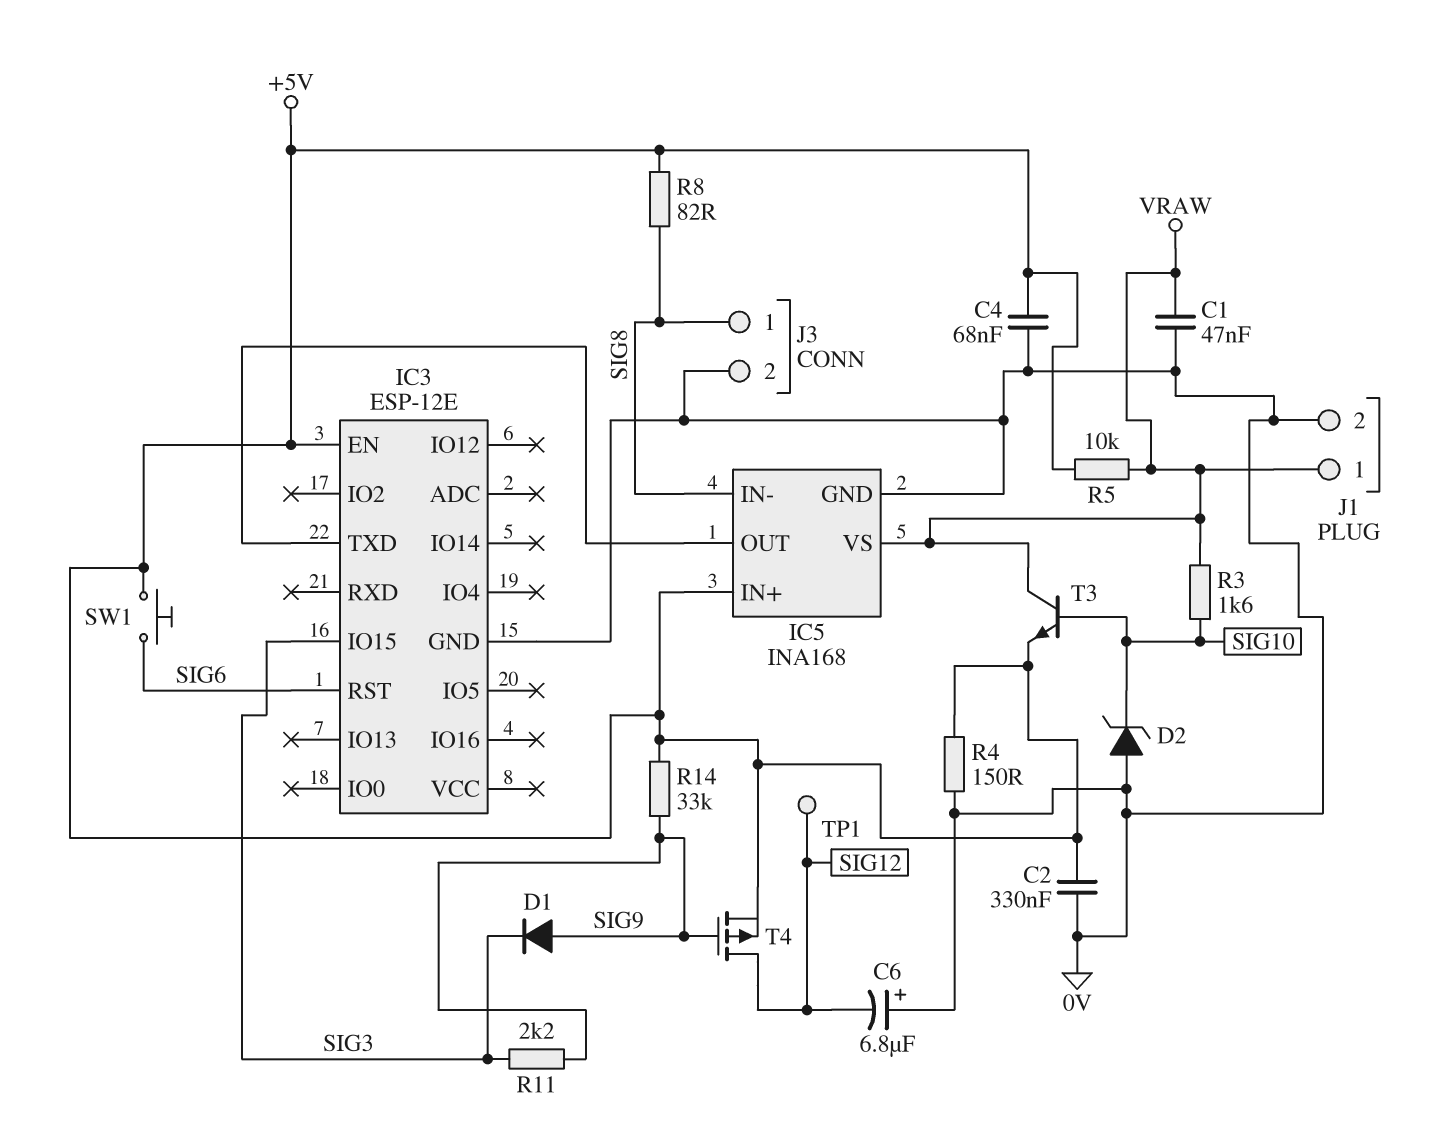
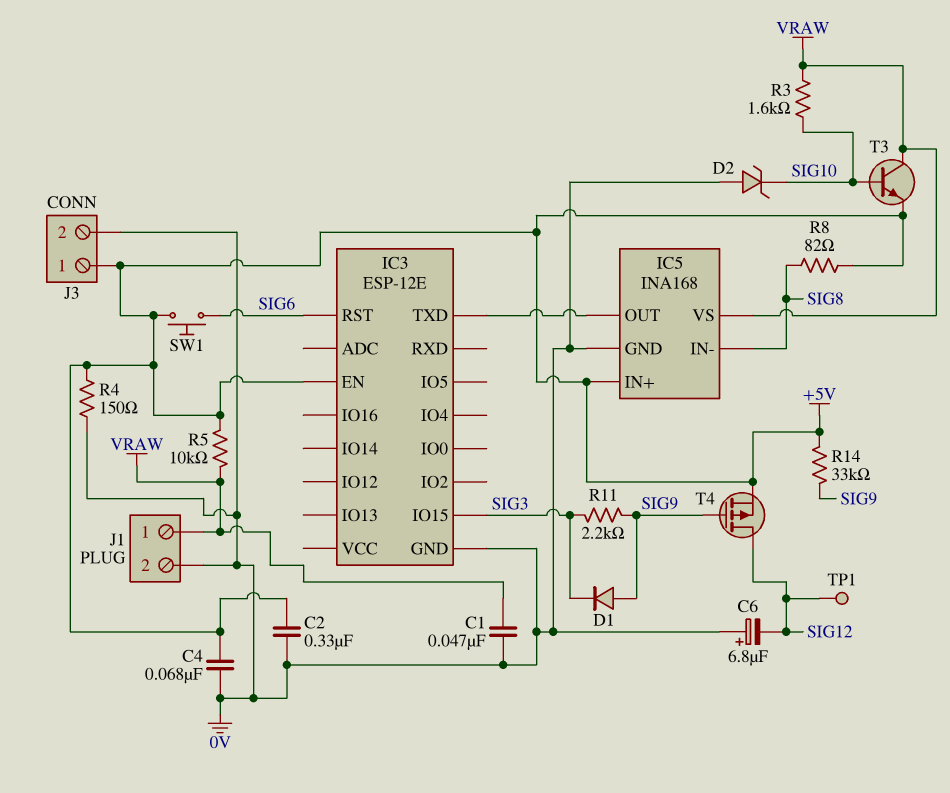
J3 pin 1: SIG8 -> +5V

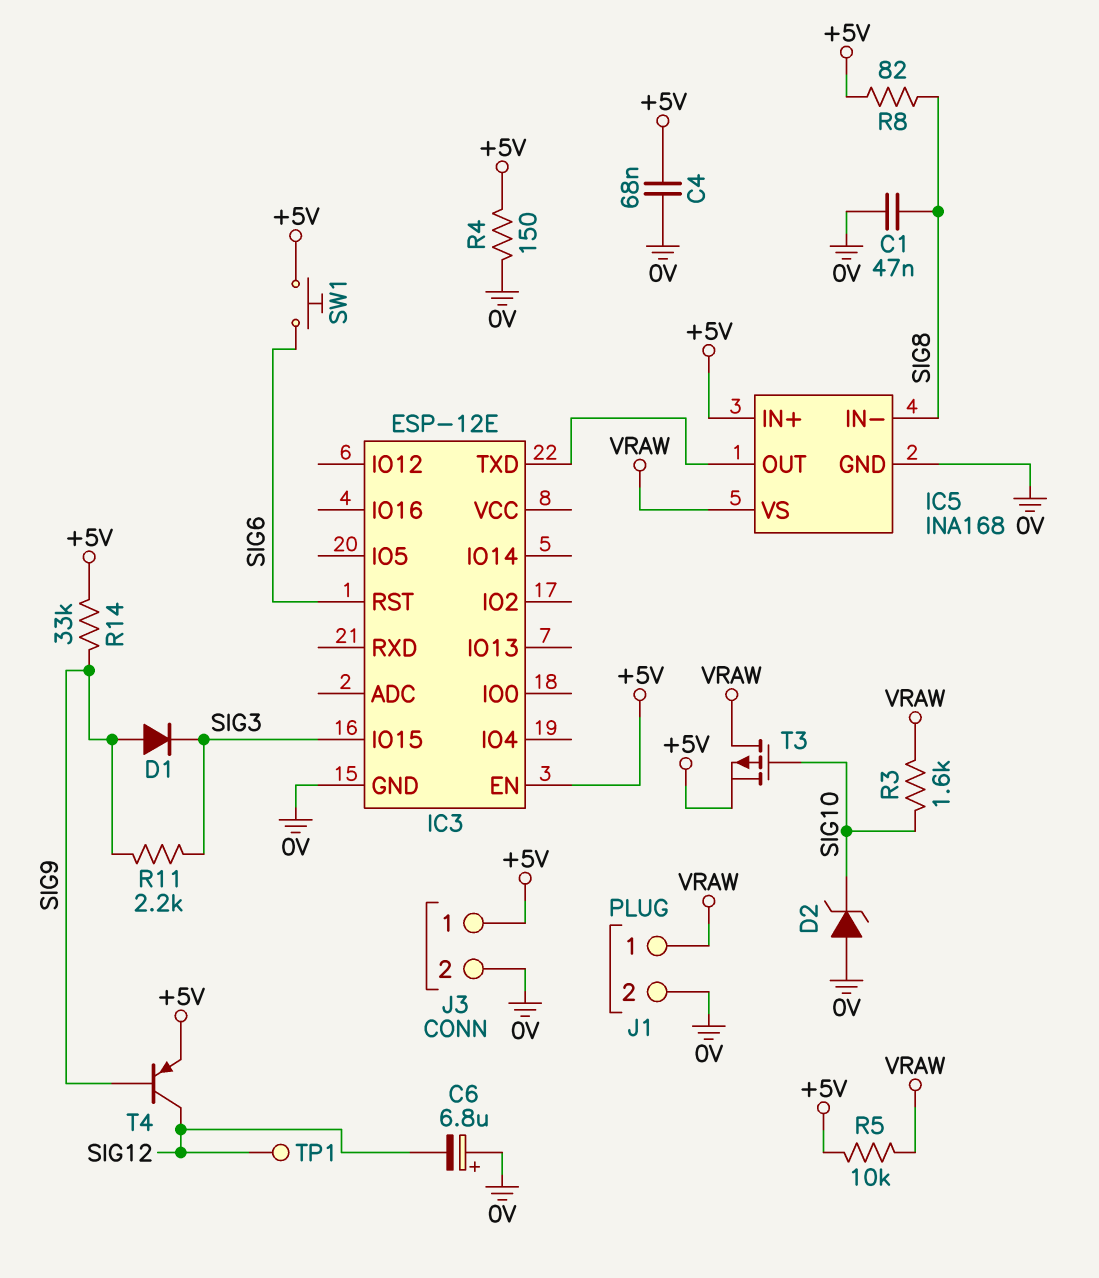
C1: 47nF (0V, VRAW) -> 47nF (0V, SIG8)
C2: 330nF (+5V, 0V) -> none
T3: NPN (B SIG10, C VRAW, E +5V) -> PMOS (G SIG10, D VRAW, S +5V)
T4: PMOS (G SIG9, D SIG12, S +5V) -> PNP (B SIG9, C SIG12, E +5V)

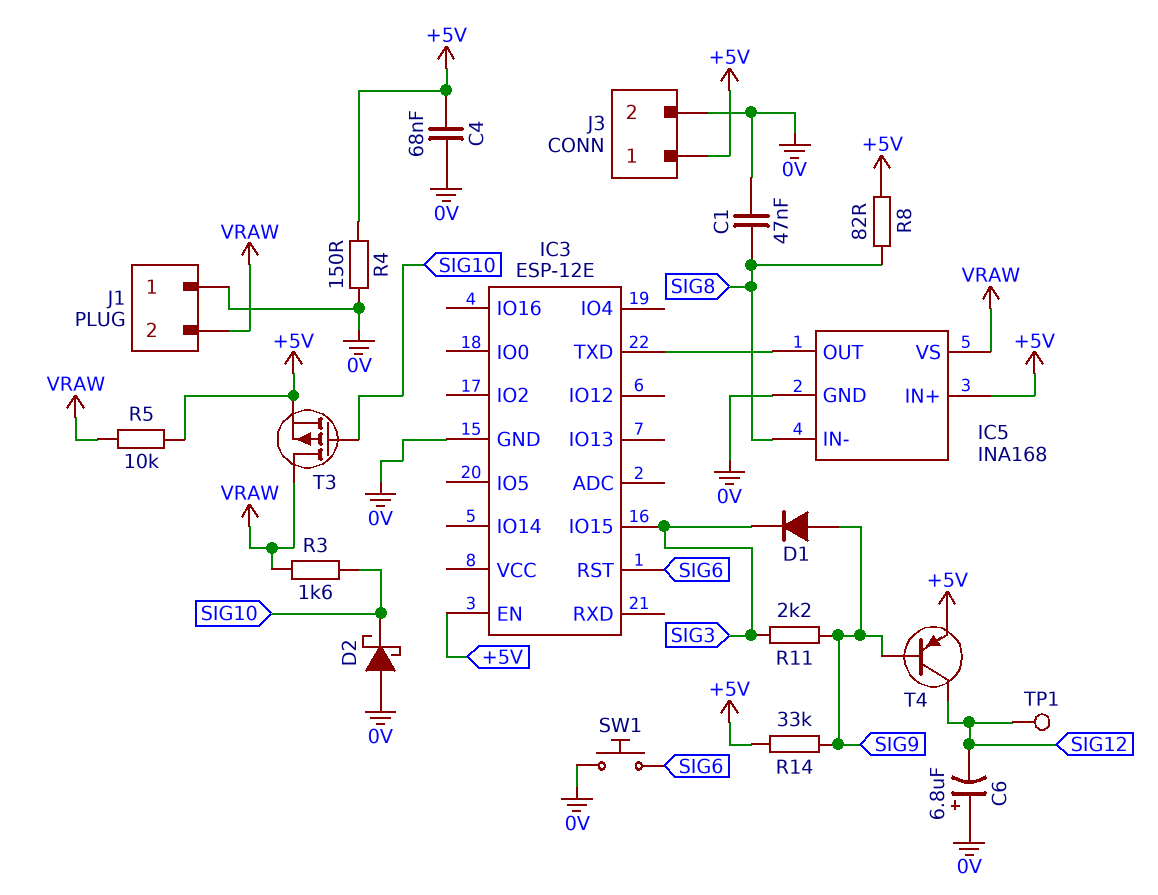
D2: zener (A 0V, K SIG10) -> schottky (A 0V, K SIG10)
J1 pin 1: VRAW -> 0V
J1 pin 2: 0V -> VRAW
SW1: button (+5V, SIG6) -> button (0V, SIG6)

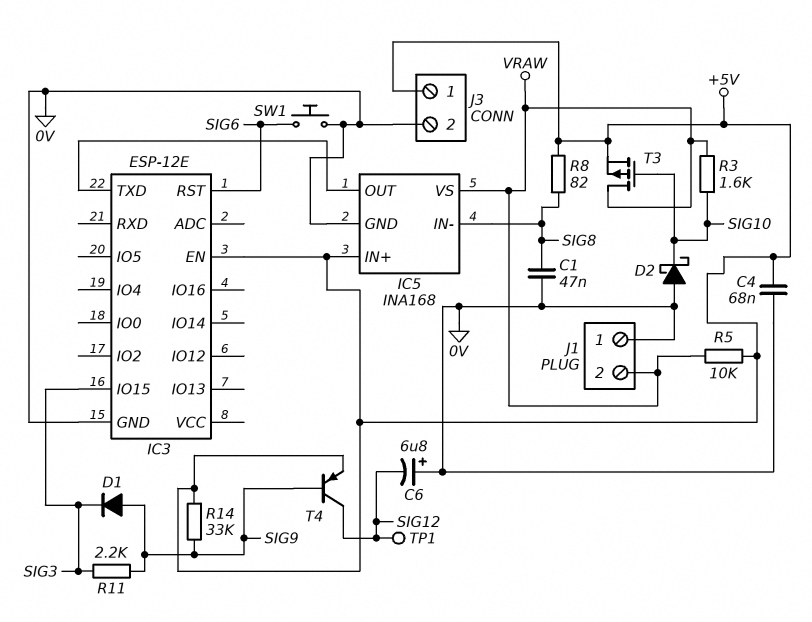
R4: 150 (+5V, 0V) -> none

